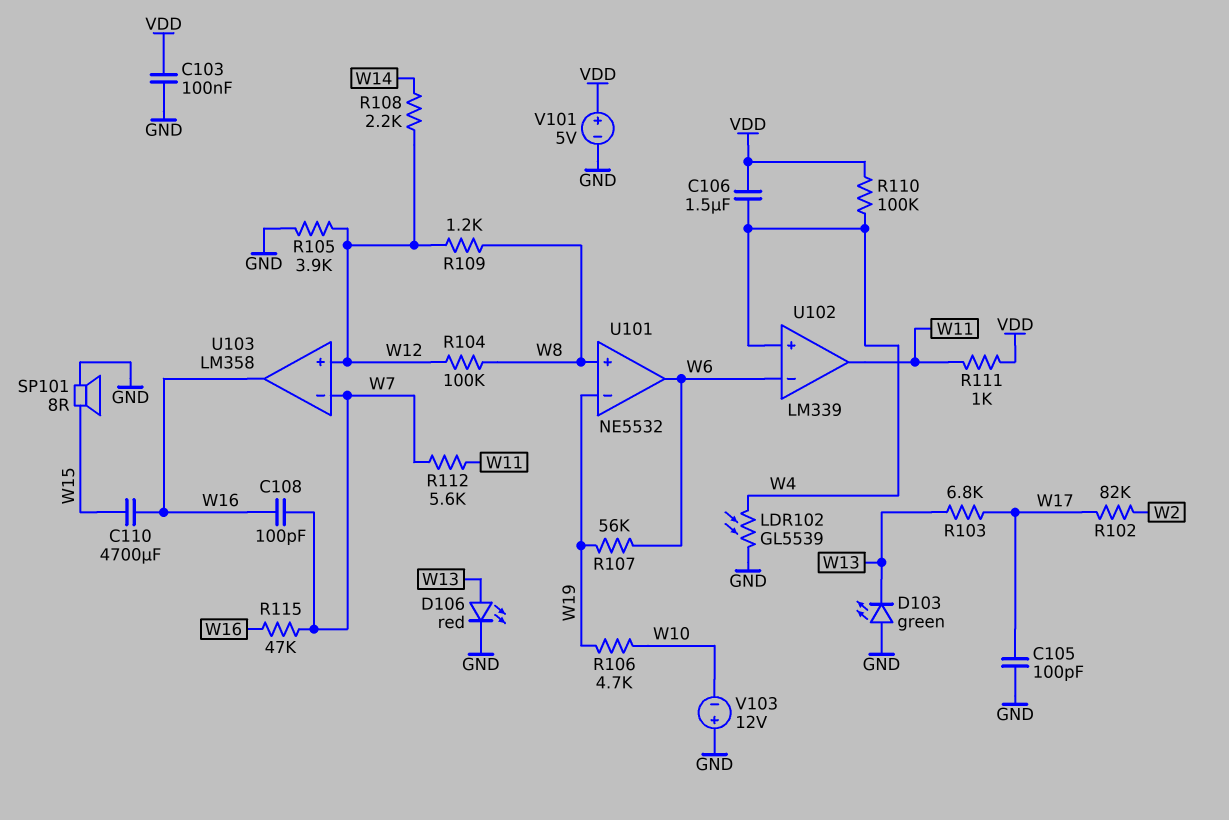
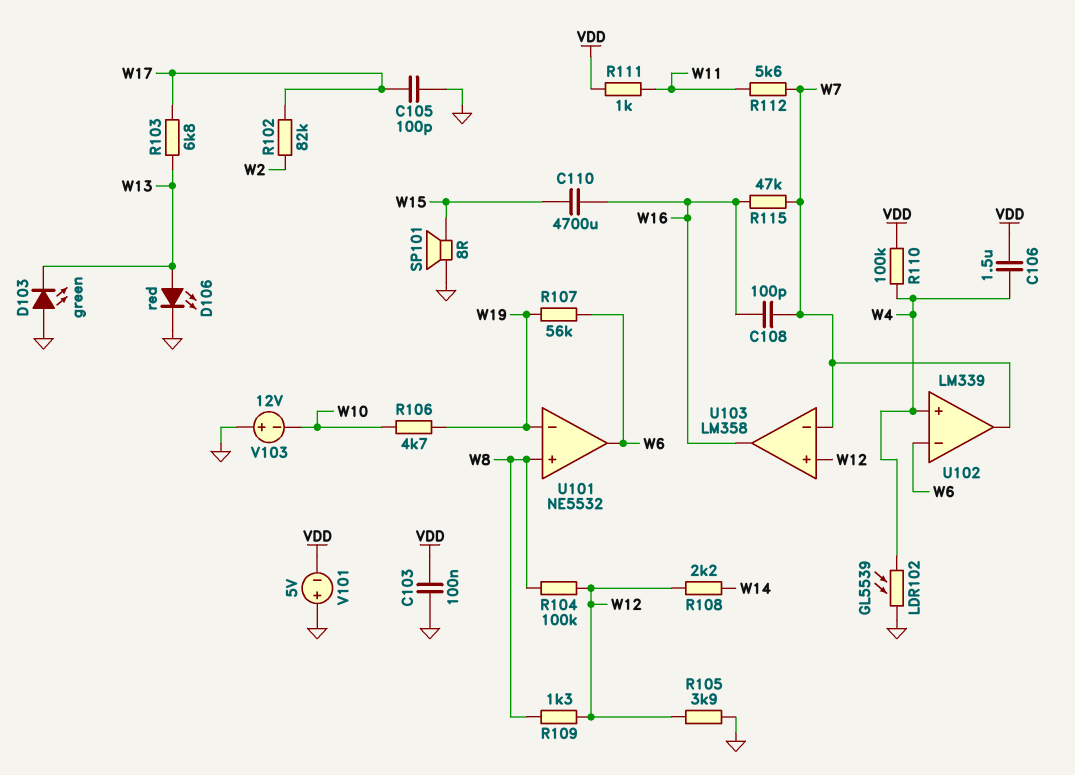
R109: 1.2k (W8, W12) -> 1.3k (W8, W12)
U102 pin out: W11 -> W7
V101: 5V (plus VDD, minus GND) -> 5V (plus GND, minus VDD)

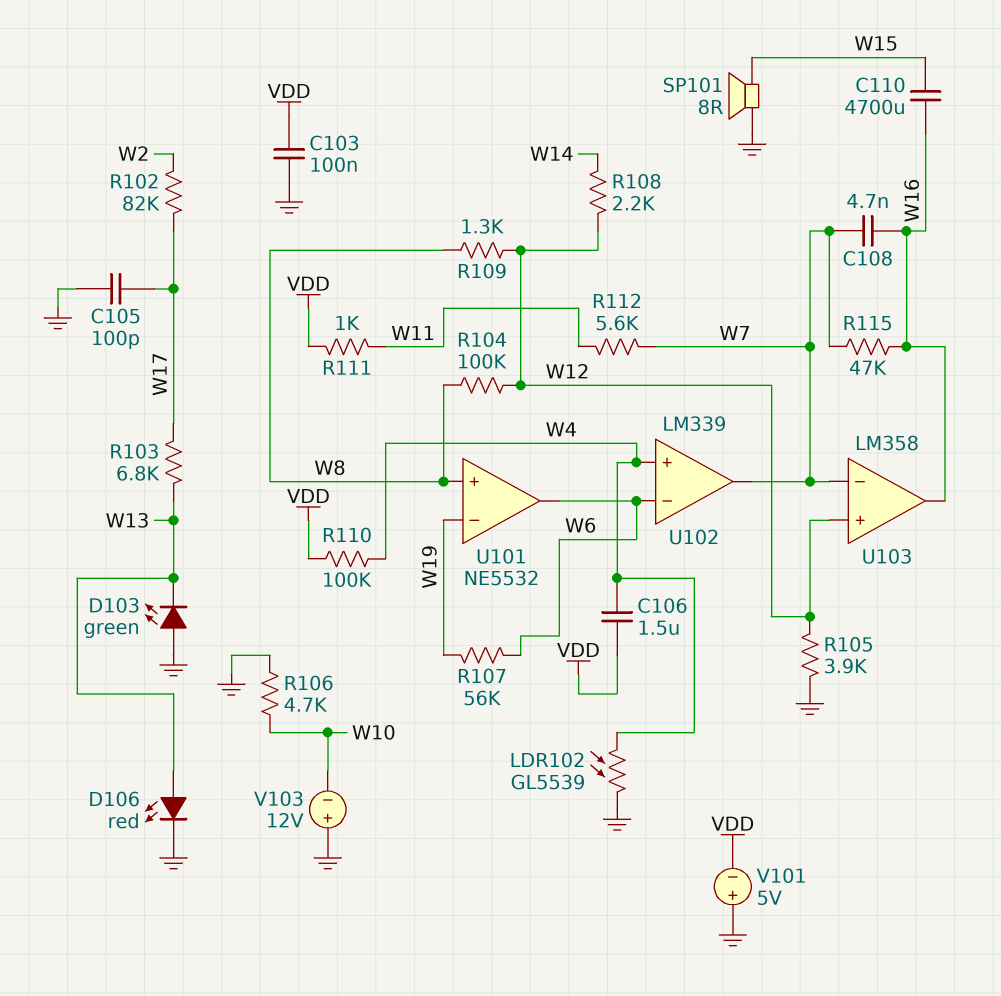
C108: 100pF (W7, W16) -> 4.7nF (W7, W16)
R106: 4.7k (W10, W19) -> 4.7k (GND, W10)

